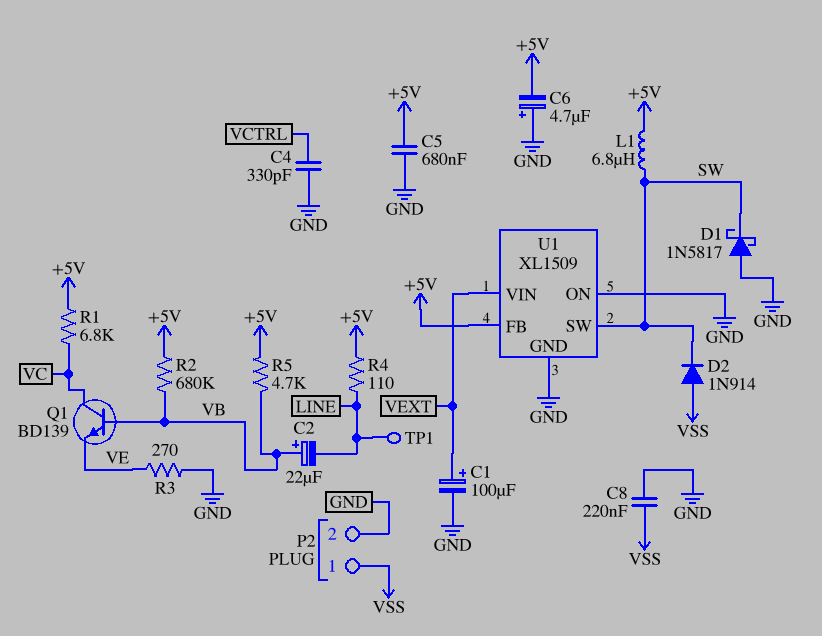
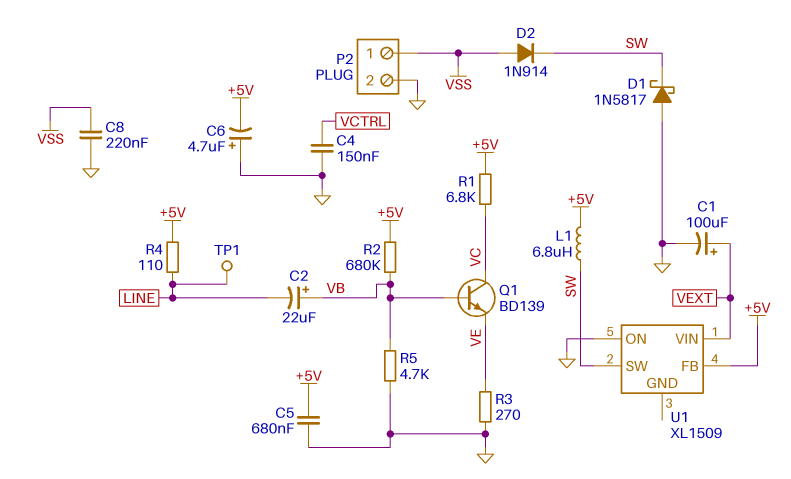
C4: 330pF (GND, VCTRL) -> 150nF (GND, VCTRL)
R5: 4.7k (+5V, VB) -> 4.7k (GND, VB)
U1 pin GND: GND -> none

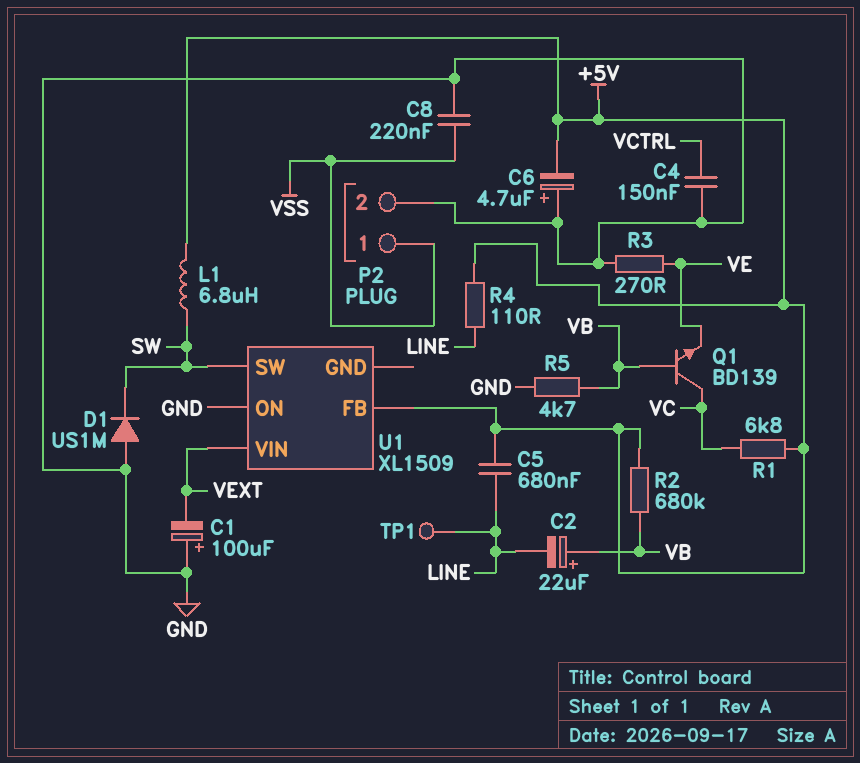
C1: 100uF (plus VEXT, minus GND) -> 100uF (plus GND, minus VEXT)
C5: 680nF (+5V, GND) -> 680nF (+5V, LINE)
D1: schottky 1N5817 (A GND, K SW) -> diode US1M (A GND, K SW)
D2: diode 1N914 (A VSS, K SW) -> none

